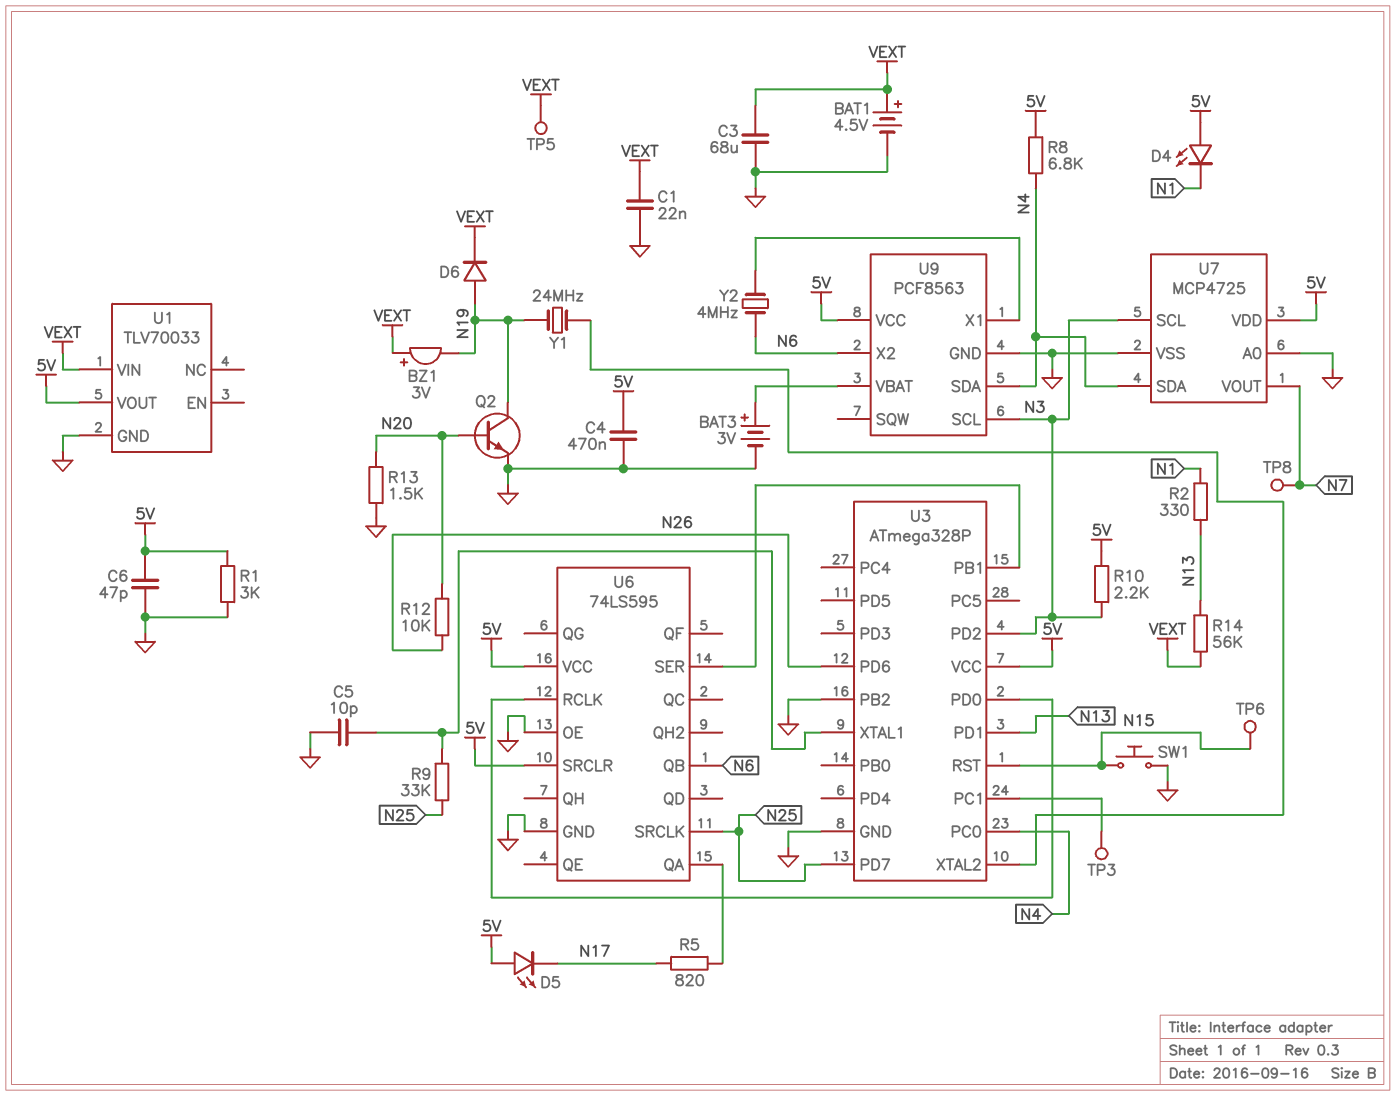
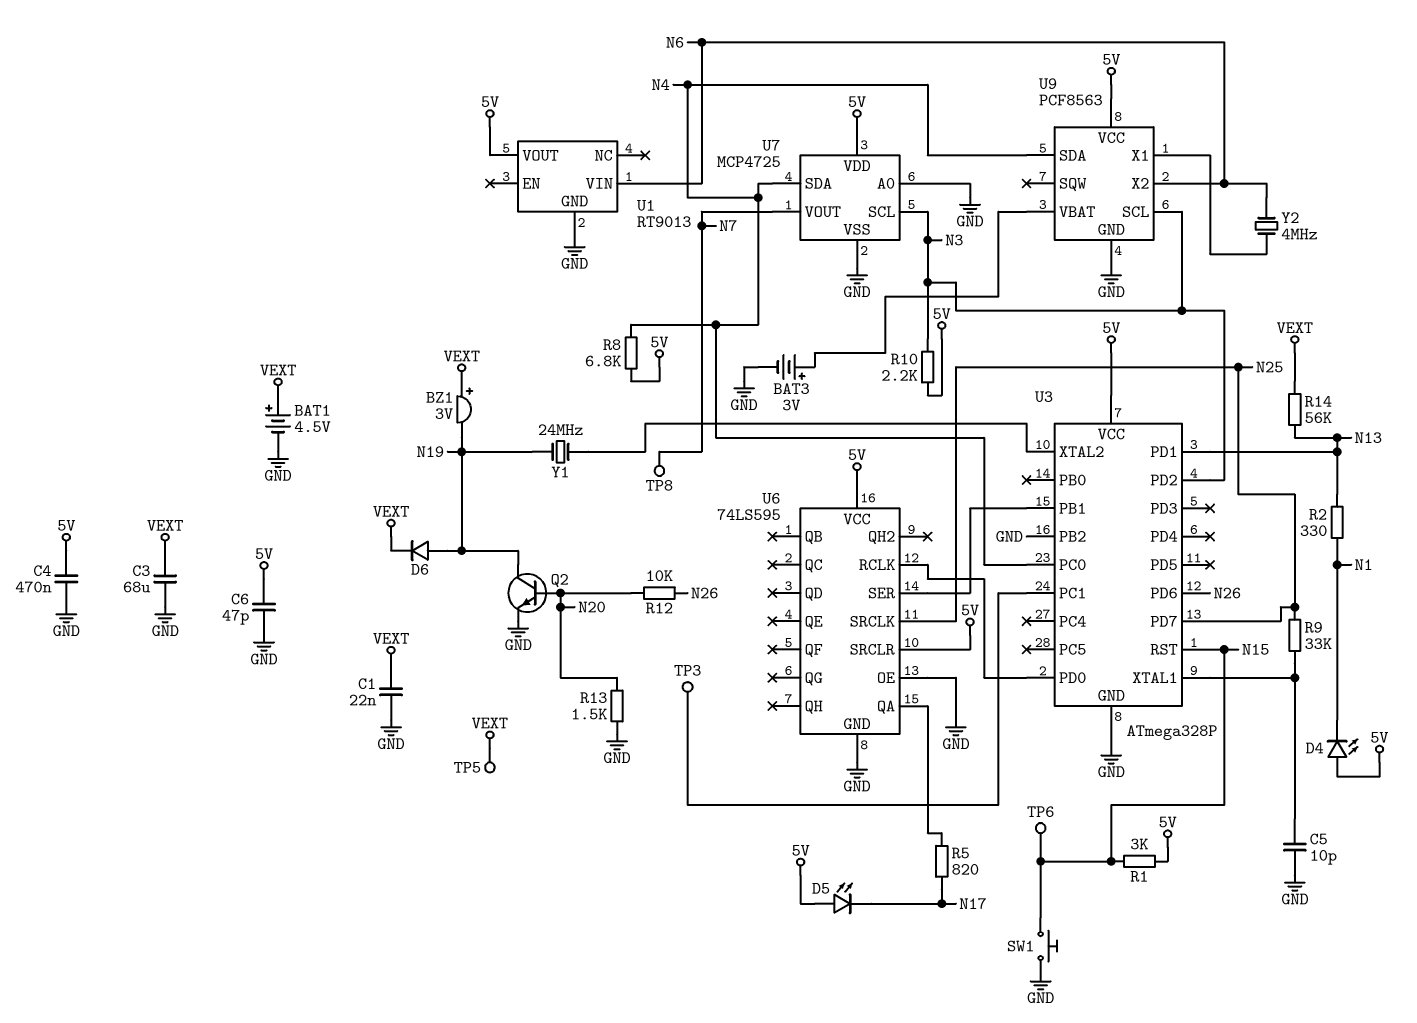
R1: 3k (5V, GND) -> 3k (5V, N15)
U1: TLV70033 -> RT9013
U1 pin VIN: VEXT -> N6
U6 pin QB: N6 -> none

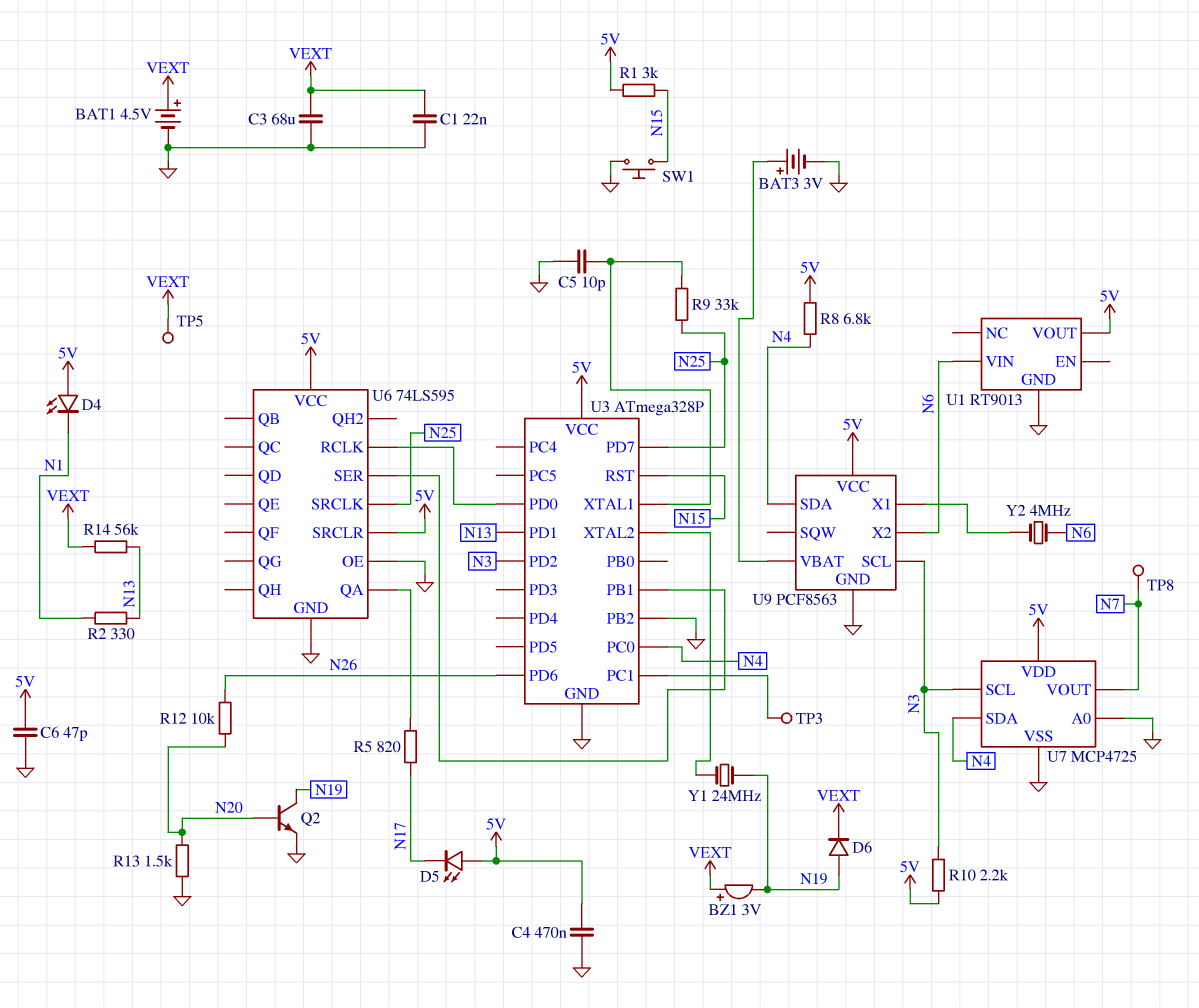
TP6: test point (N15) -> none

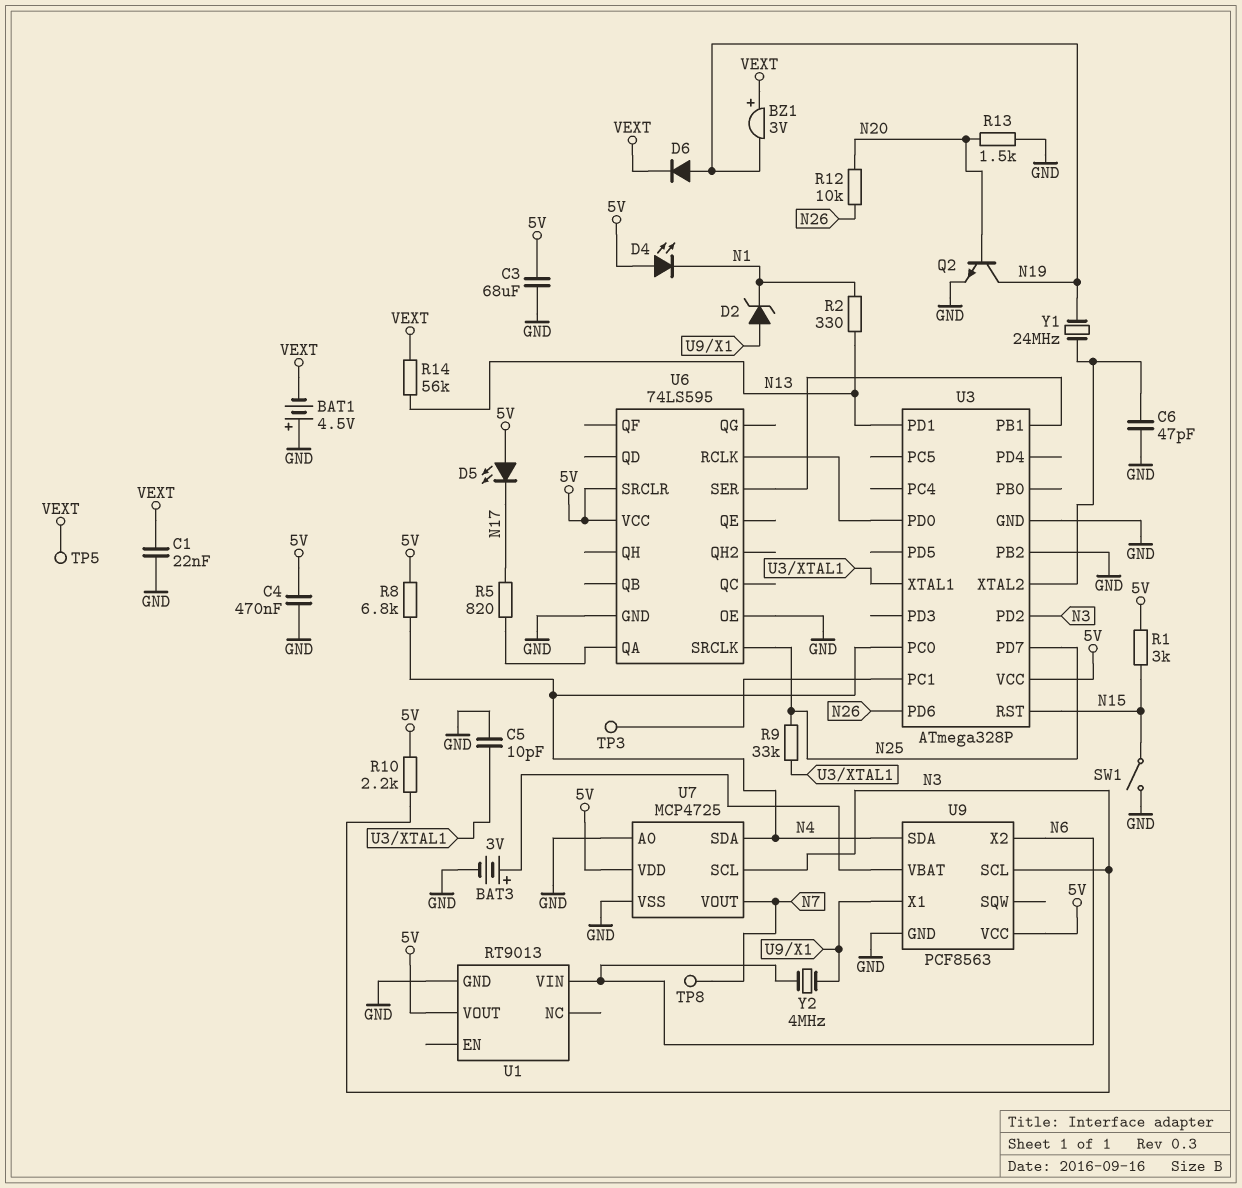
BAT1: 4.5V (plus VEXT, minus GND) -> 4.5V (plus GND, minus VEXT)
C3: 68uF (GND, VEXT) -> 68uF (5V, GND)
C6: 47pF (5V, GND) -> 47pF (GND, U3/XTAL2)
D2: none -> zener (A U9/X1, K N1)
SW1: button (GND, N15) -> switch (GND, N15)

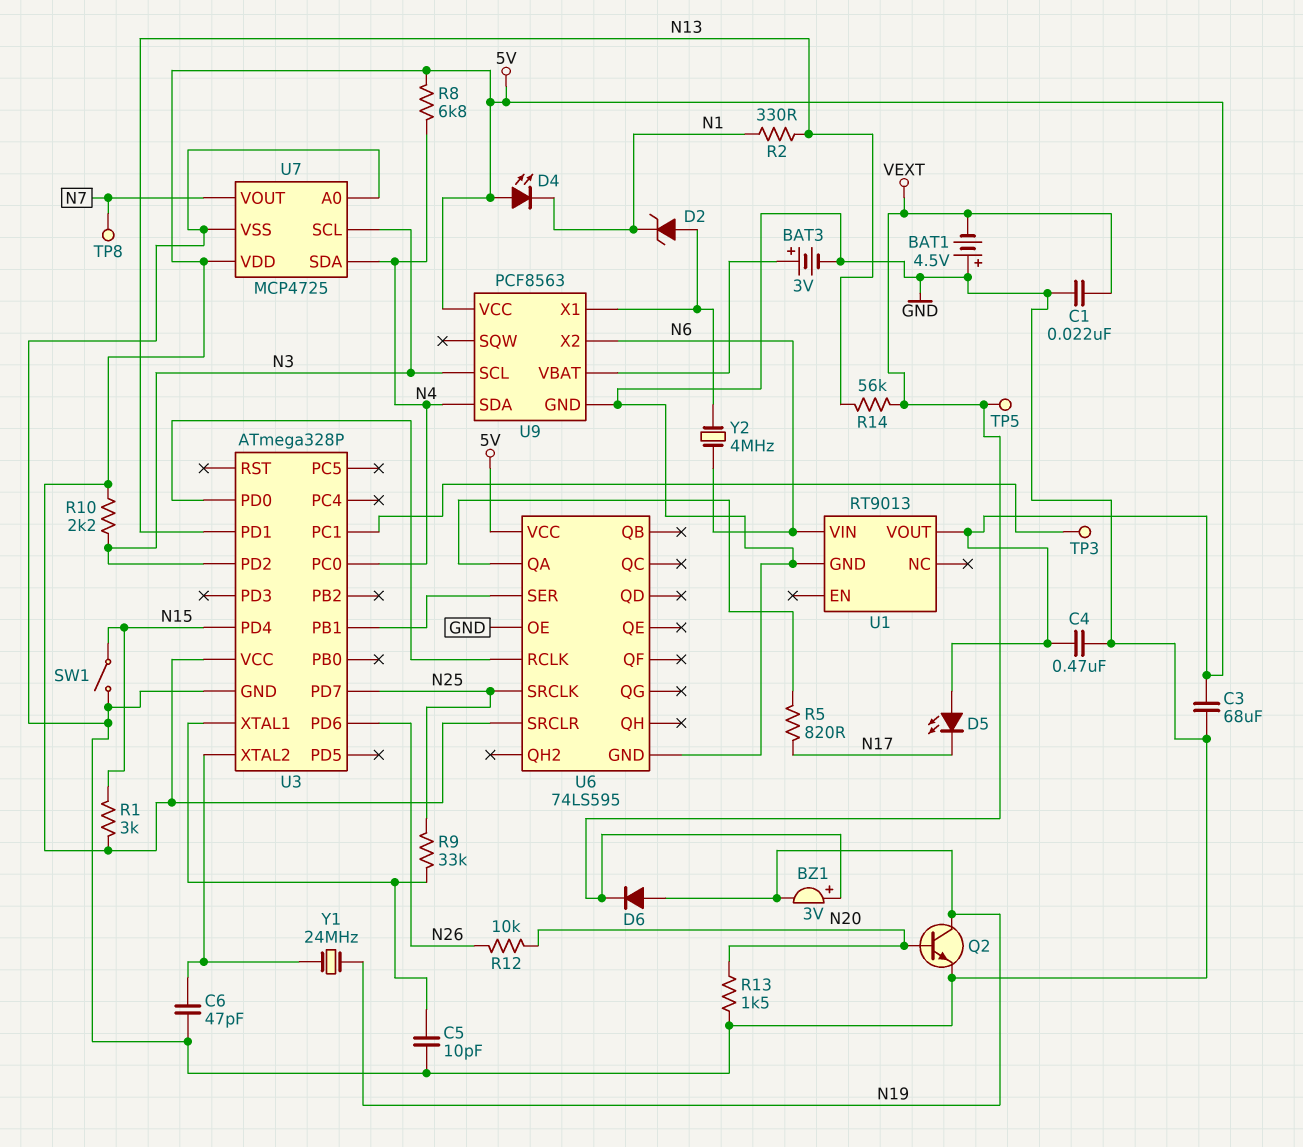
U3 pin PB2: GND -> none
U3 pin PD4: none -> N15
U3 pin RST: N15 -> none

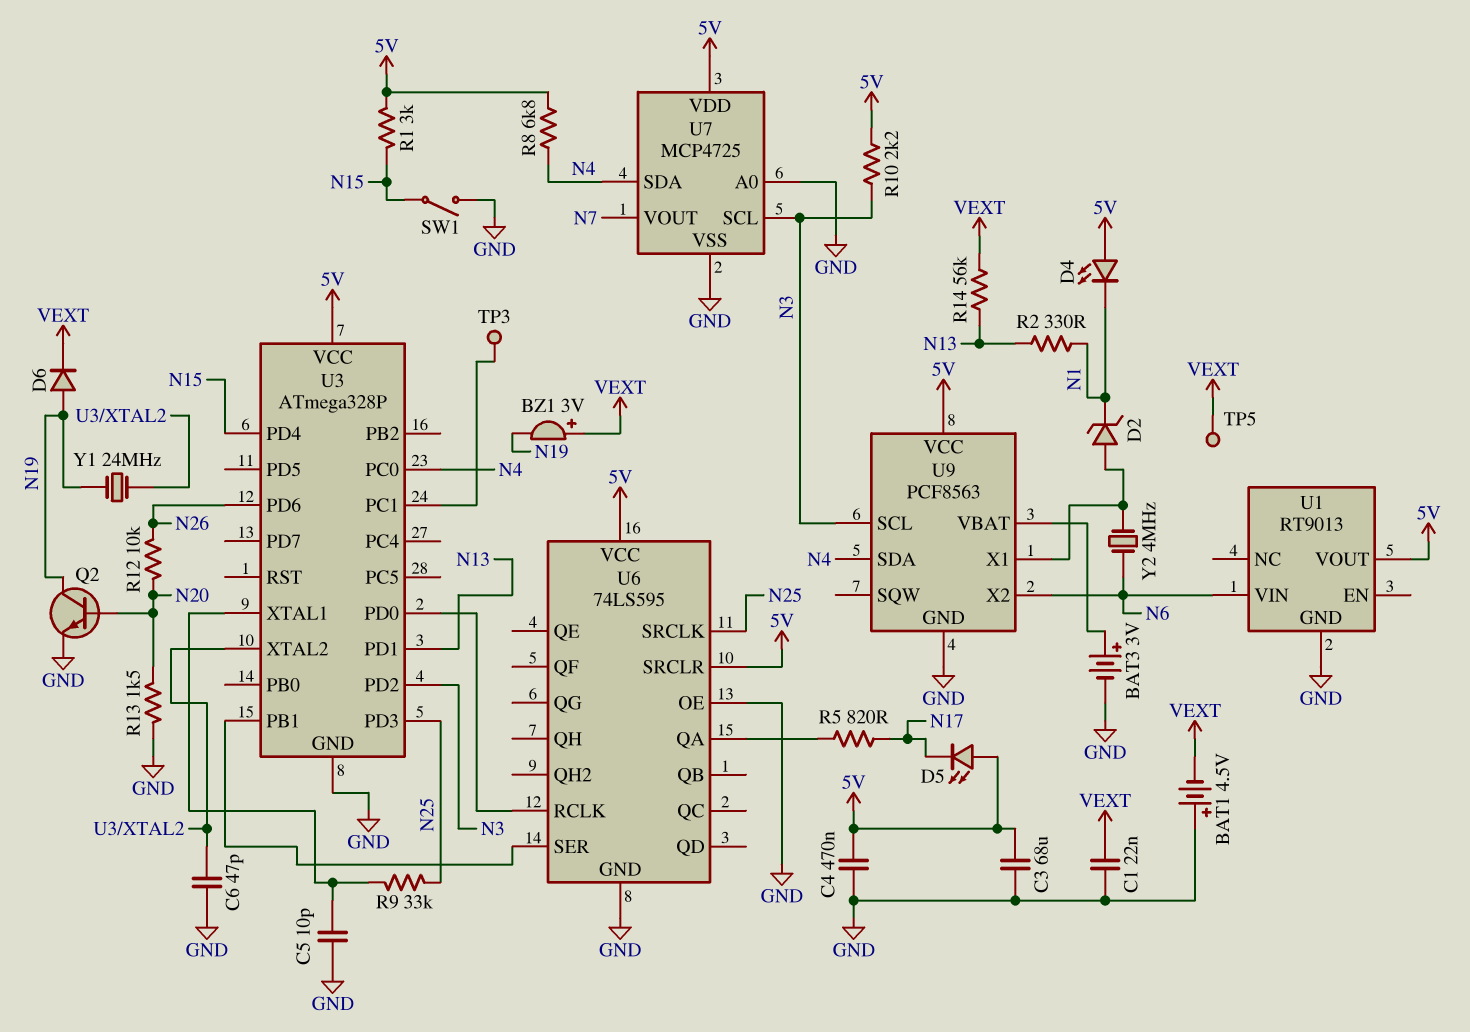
TP8: test point (N7) -> none
U3 pin PD3: none -> N25
U3 pin PD7: N25 -> none

